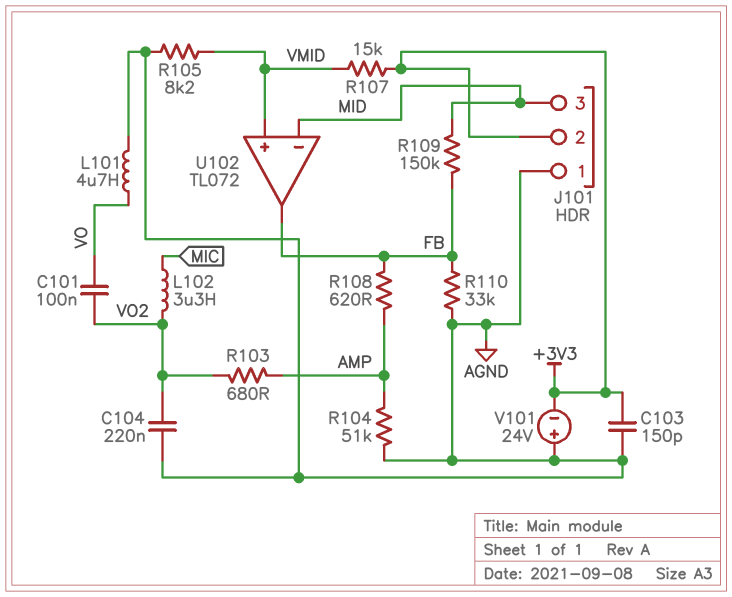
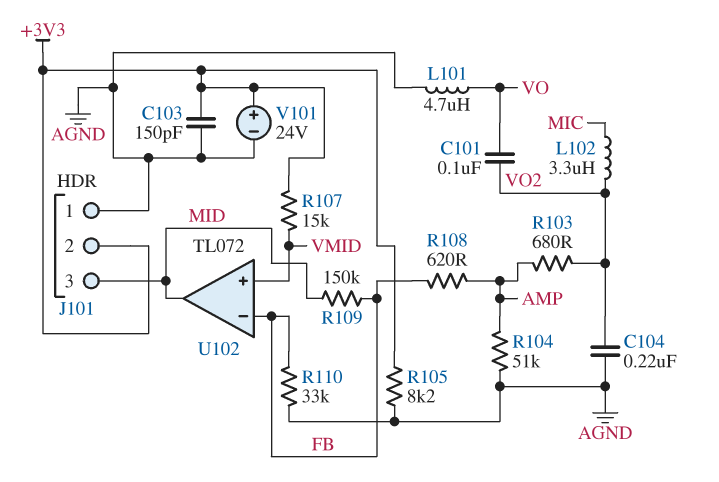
R105: 8.2k (AGND, VMID) -> 8.2k (+3V3, AGND)
U102 pin in-: MID -> FB
U102 pin out: FB -> MID
V101: 24V (plus AGND, minus +3V3) -> 24V (plus +3V3, minus AGND)

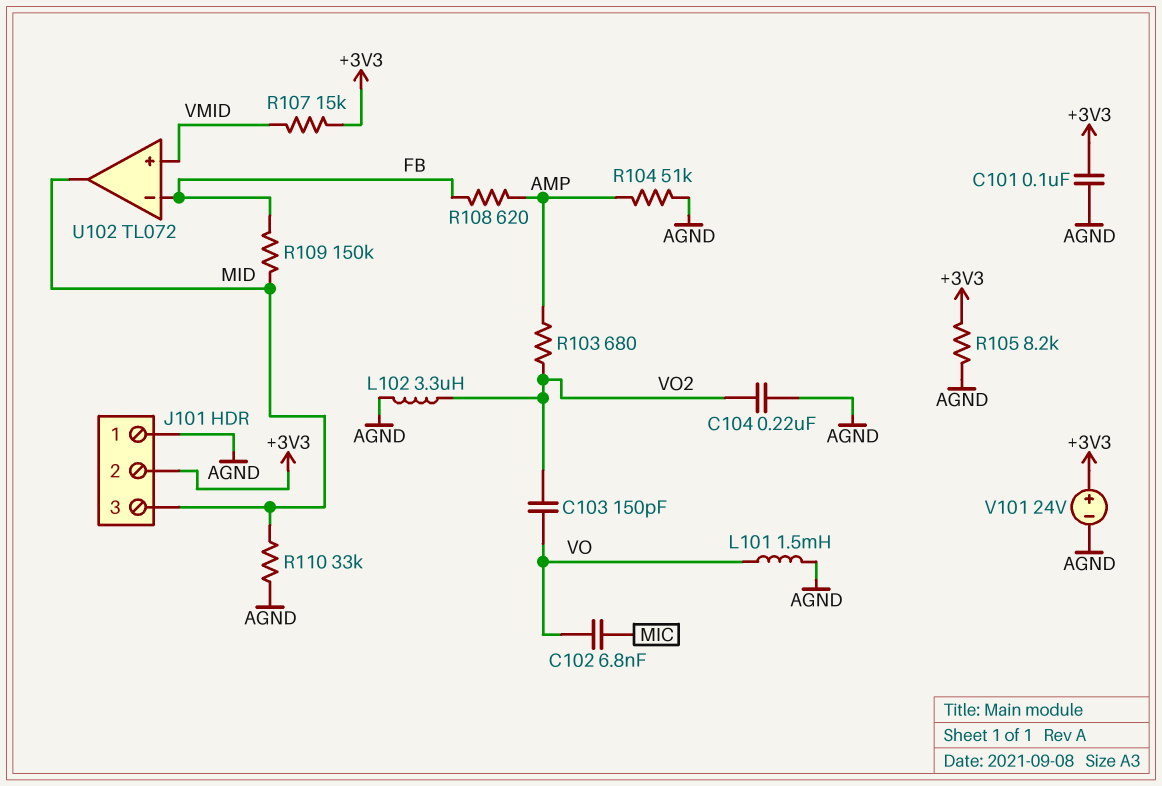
C101: 100nF (VO, VO2) -> 100nF (+3V3, AGND)
C102: none -> 6.8nF (MIC, VO)
C103: 150pF (+3V3, AGND) -> 150pF (VO, VO2)
L101: 4.7uH (AGND, VO) -> 1.5mH (AGND, VO)
L102: 3.3uH (MIC, VO2) -> 3.3uH (AGND, VO2)
R110: 33k (AGND, FB) -> 33k (AGND, MID)

